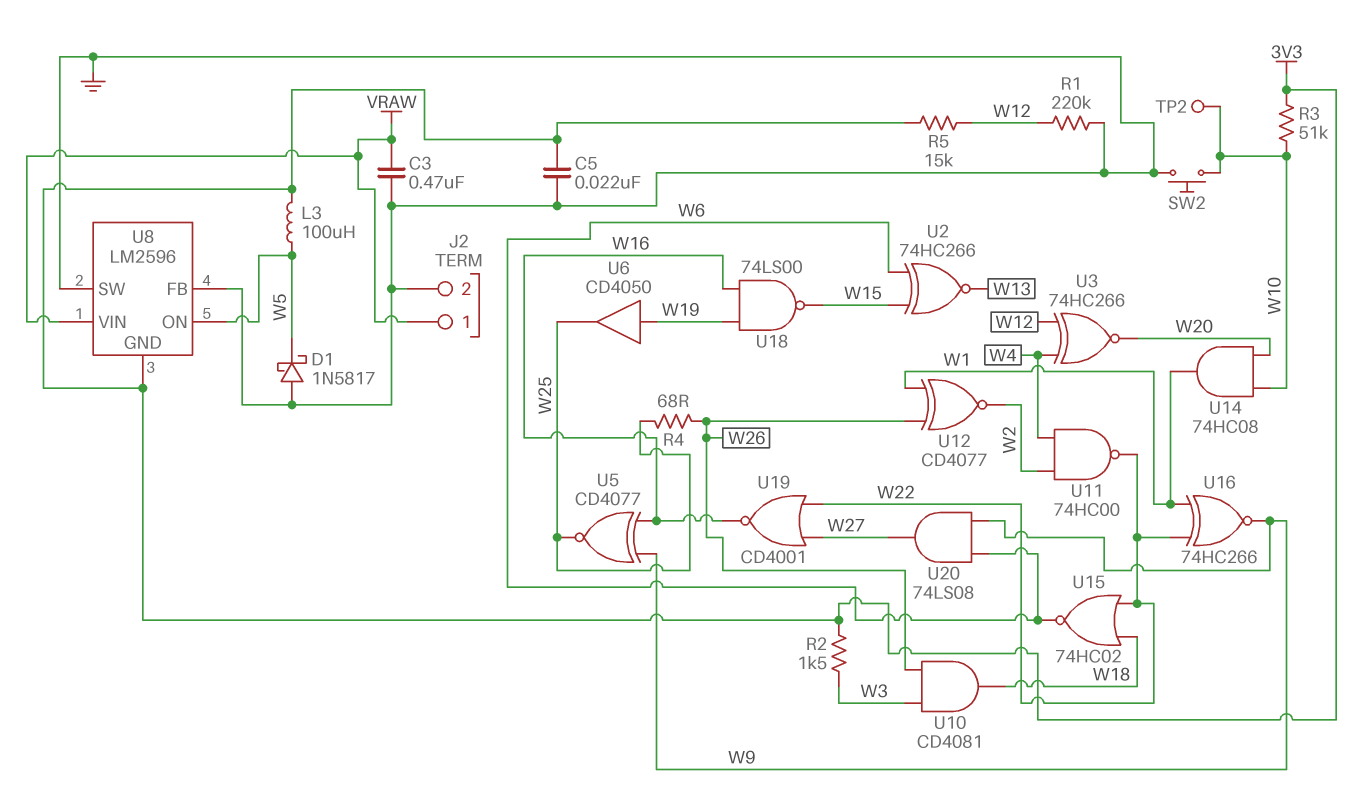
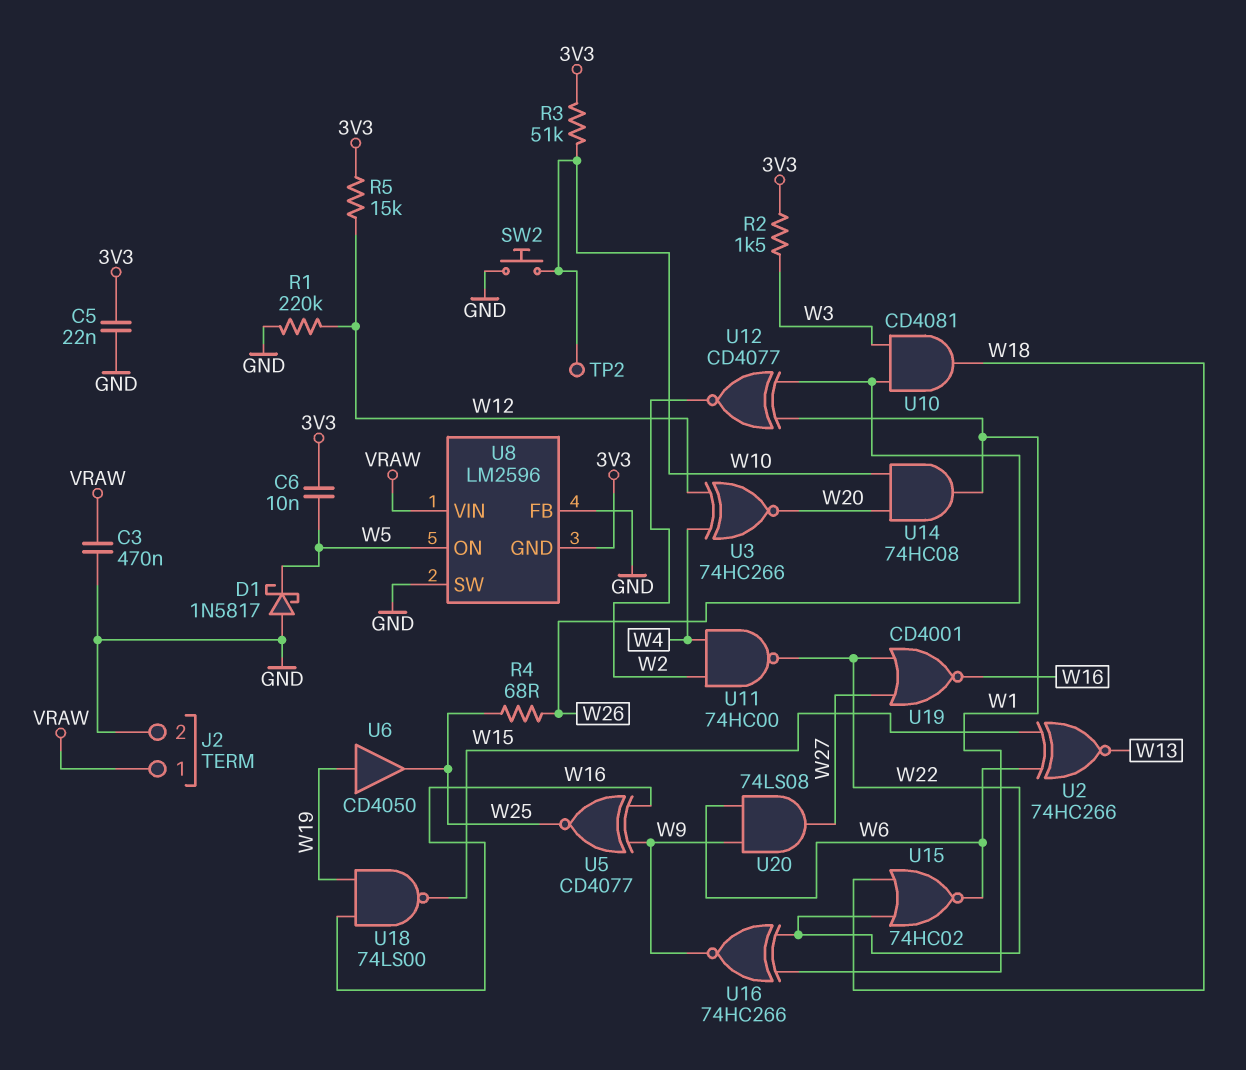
C6: none -> 10nF (3V3, W5)
L3: 100uH (3V3, W5) -> none

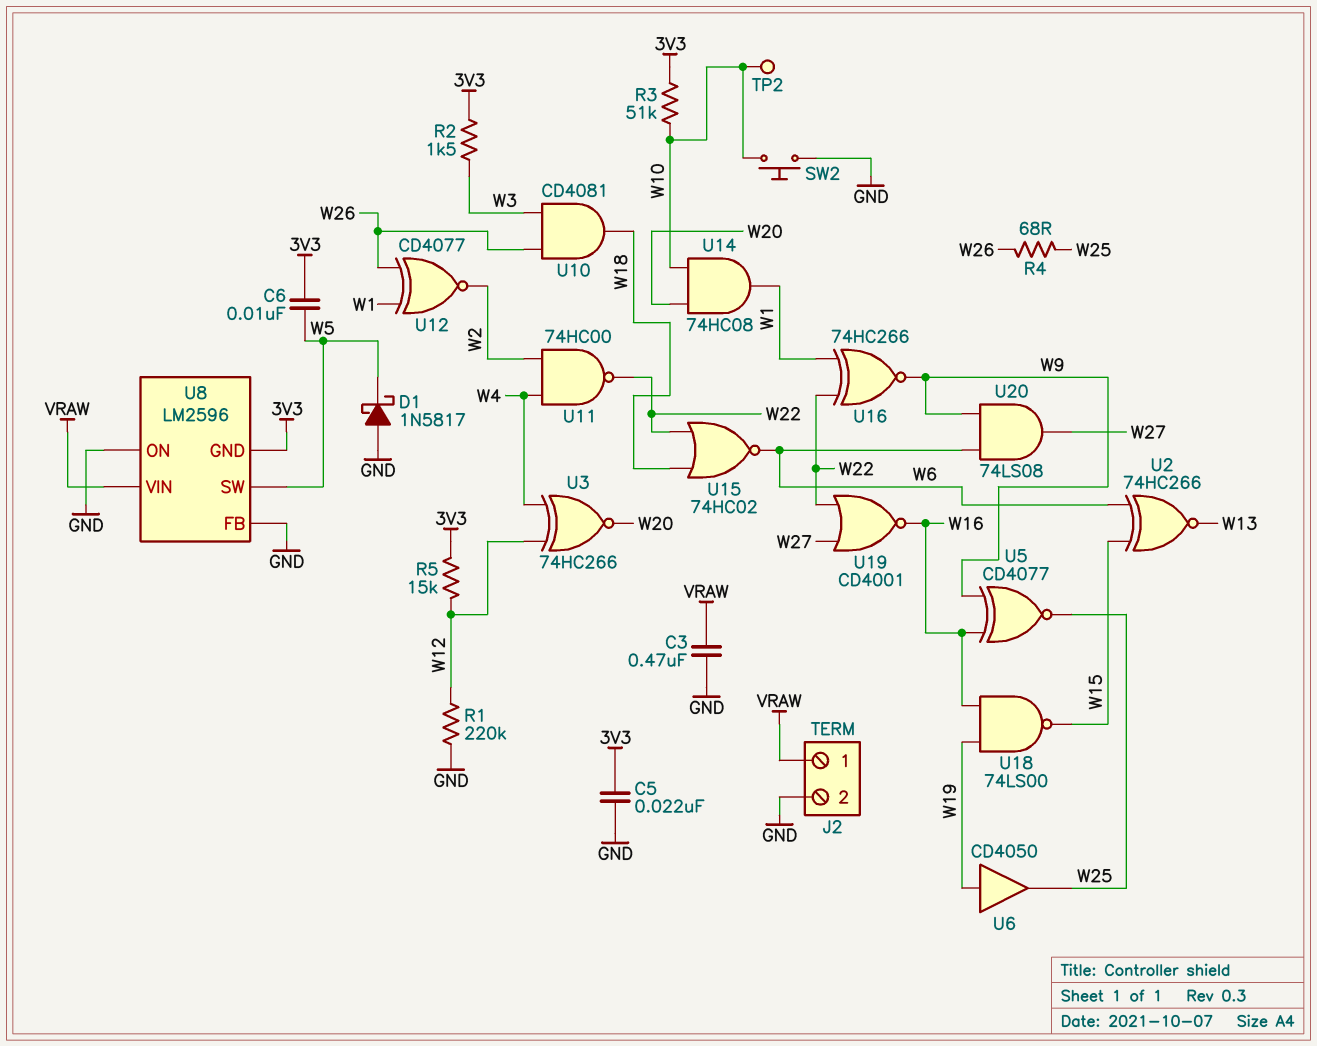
U8 pin ON: W5 -> GND
U8 pin SW: GND -> W5

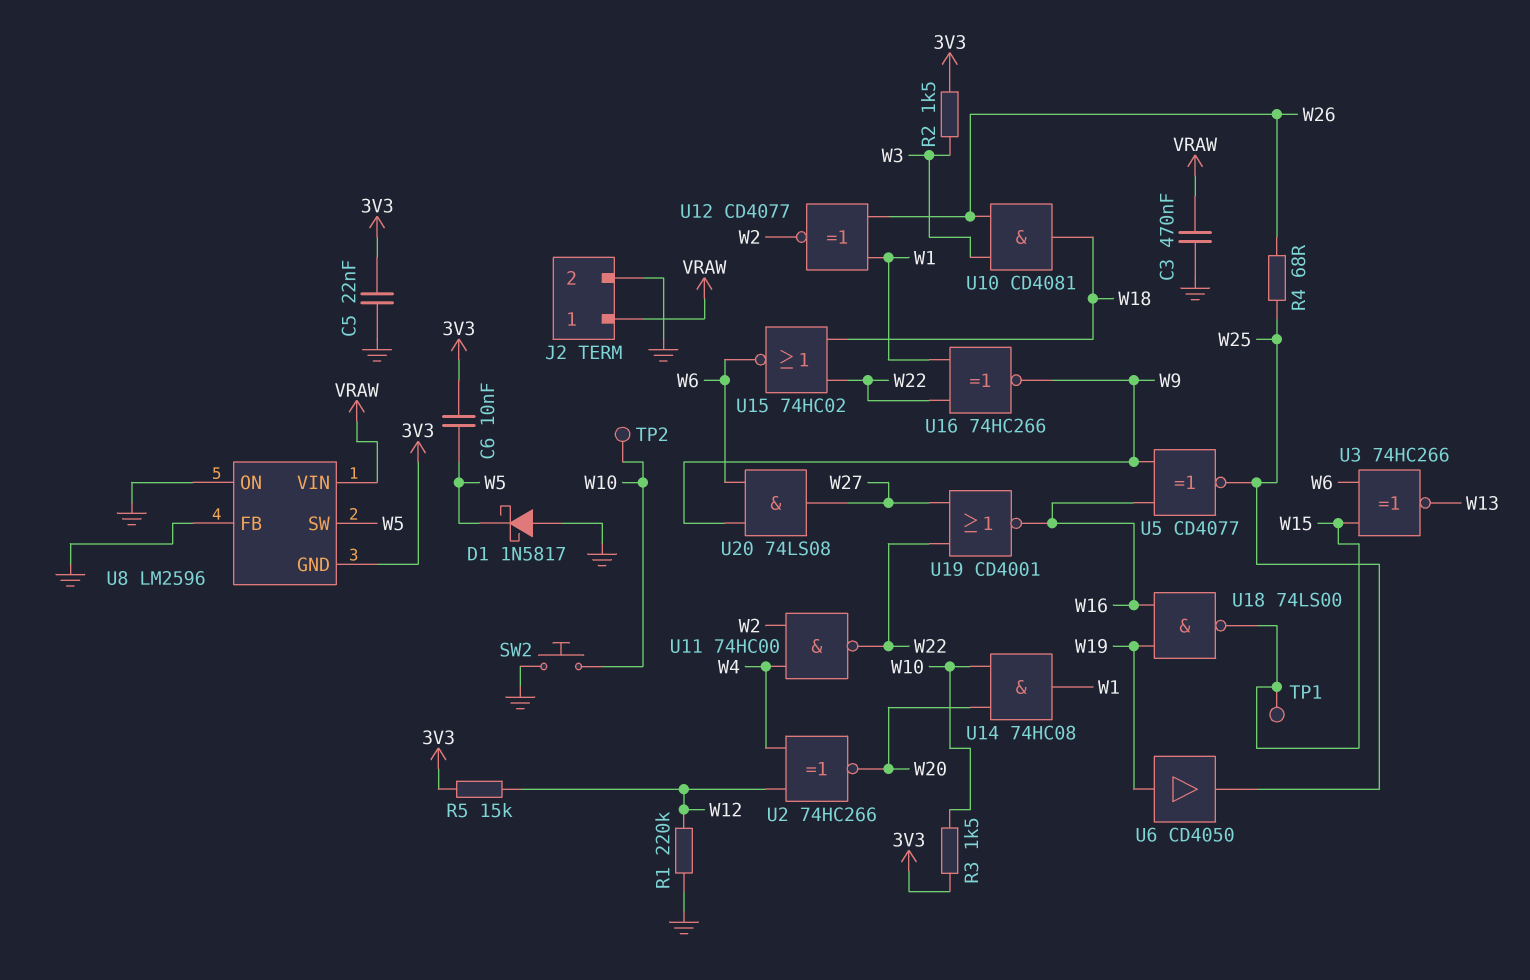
R3: 51k (3V3, W10) -> 1.5k (3V3, W10)
TP1: none -> test point (W15)
U2: XNOR 74HC266 (in W6, in W15, out W13) -> XNOR 74HC266 (in W4, in W12, out W20)
U3: XNOR 74HC266 (in W4, in W12, out W20) -> XNOR 74HC266 (in W6, in W15, out W13)

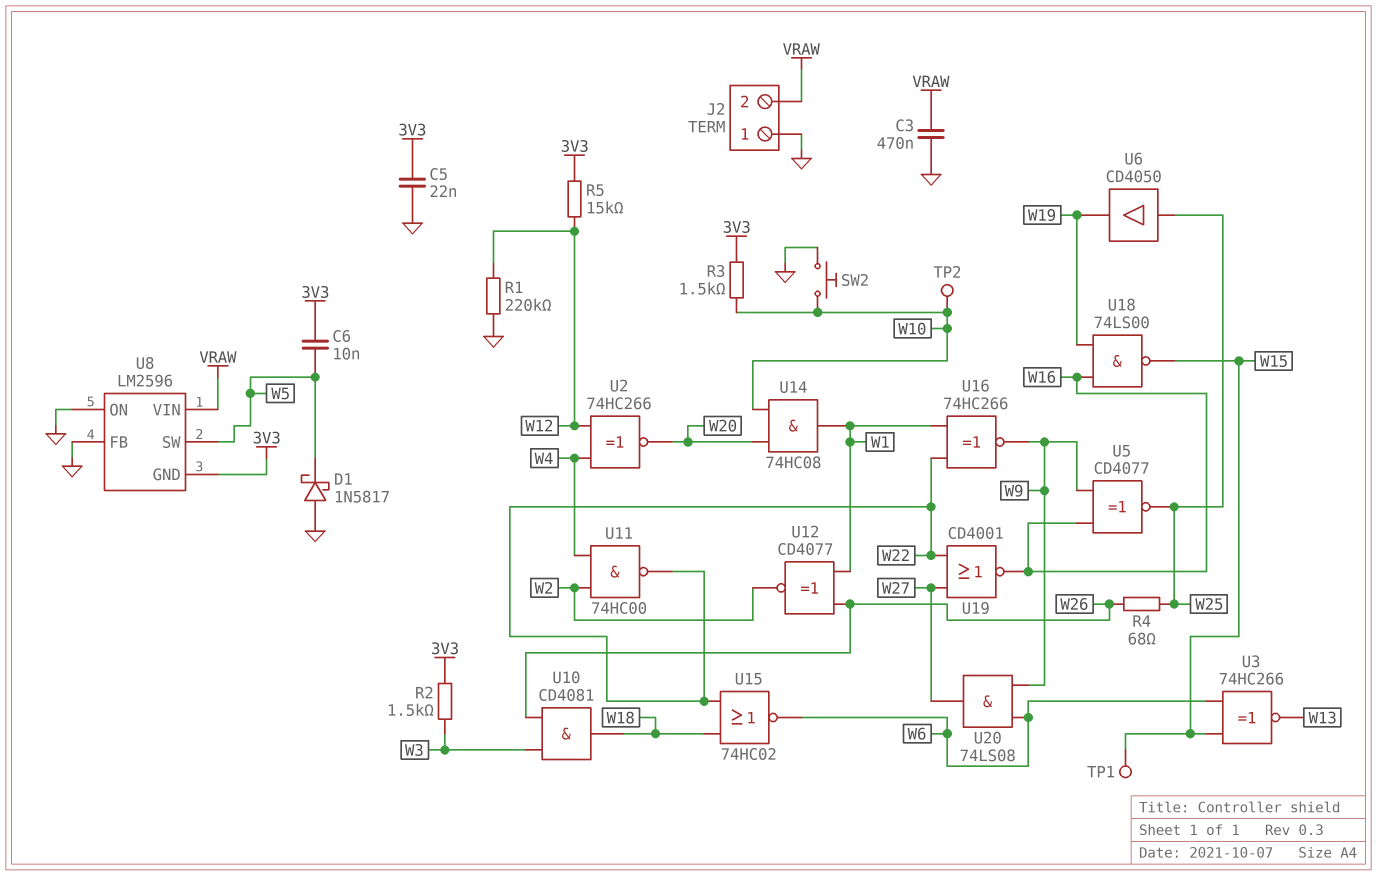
J2 pin 1: VRAW -> GND
J2 pin 2: GND -> VRAW
U6: buffer CD4050 (in W19, out W25) -> buffer CD4050 (in W25, out W19)

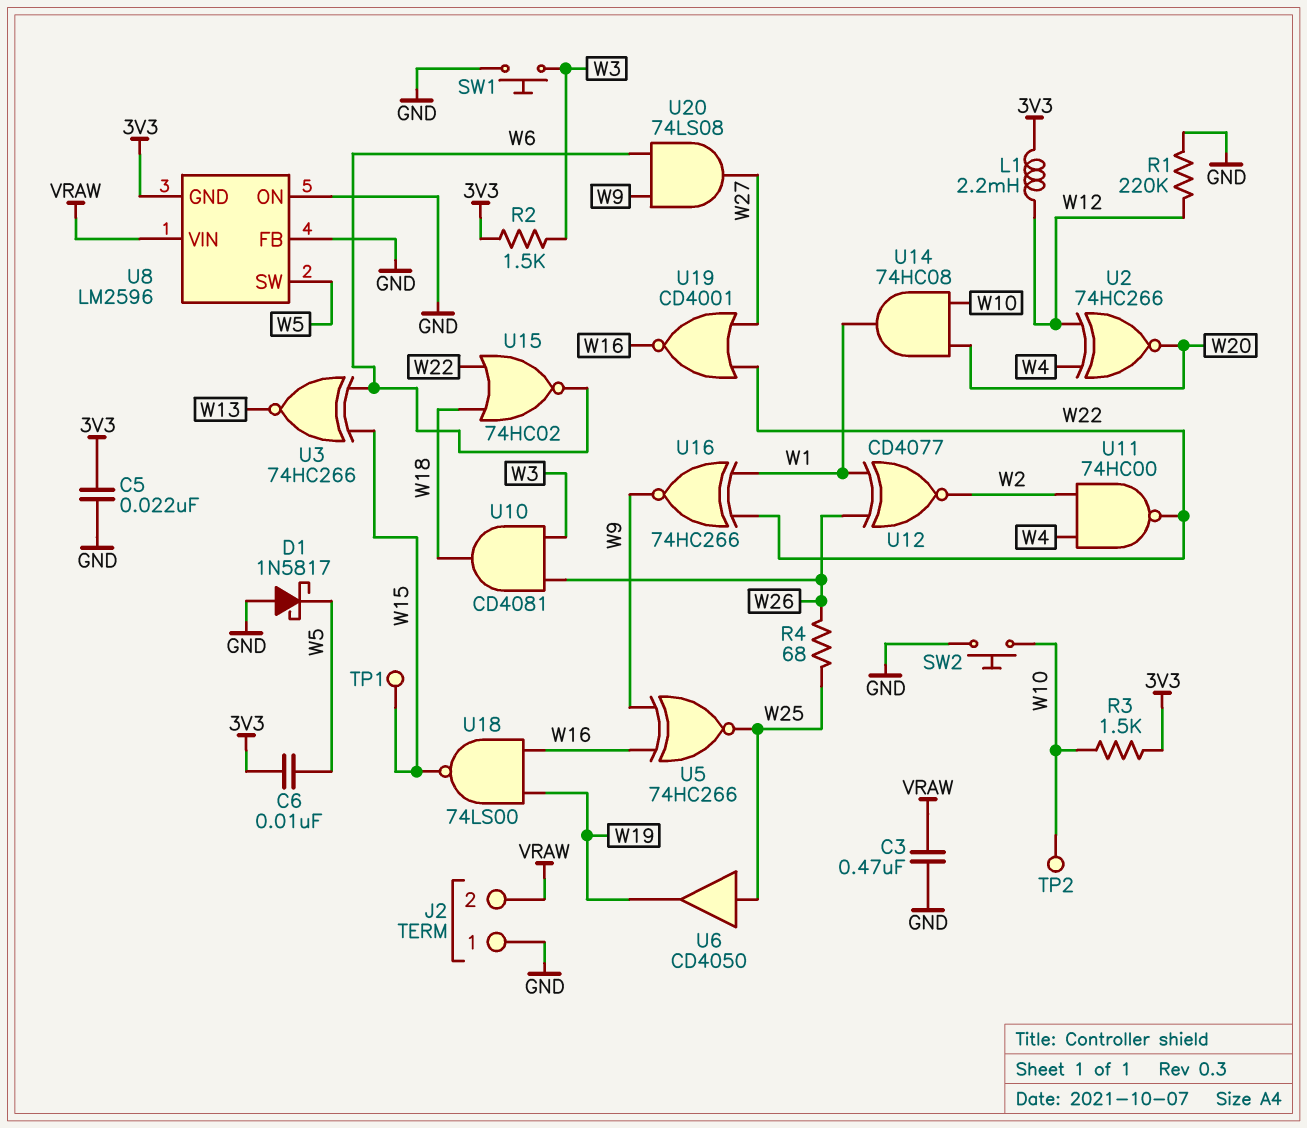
L1: none -> 2.2mH (3V3, W12)
R5: 15k (3V3, W12) -> none
SW1: none -> button (GND, W3)
U5: XNOR CD4077 (in W9, in W16, out W25) -> XNOR 74HC266 (in W9, in W16, out W25)

